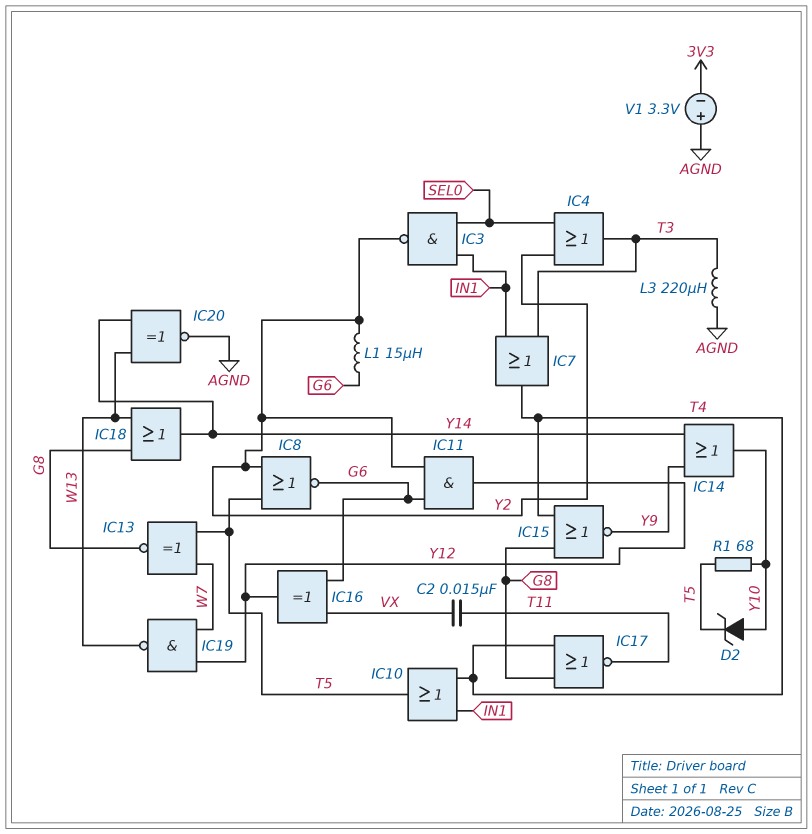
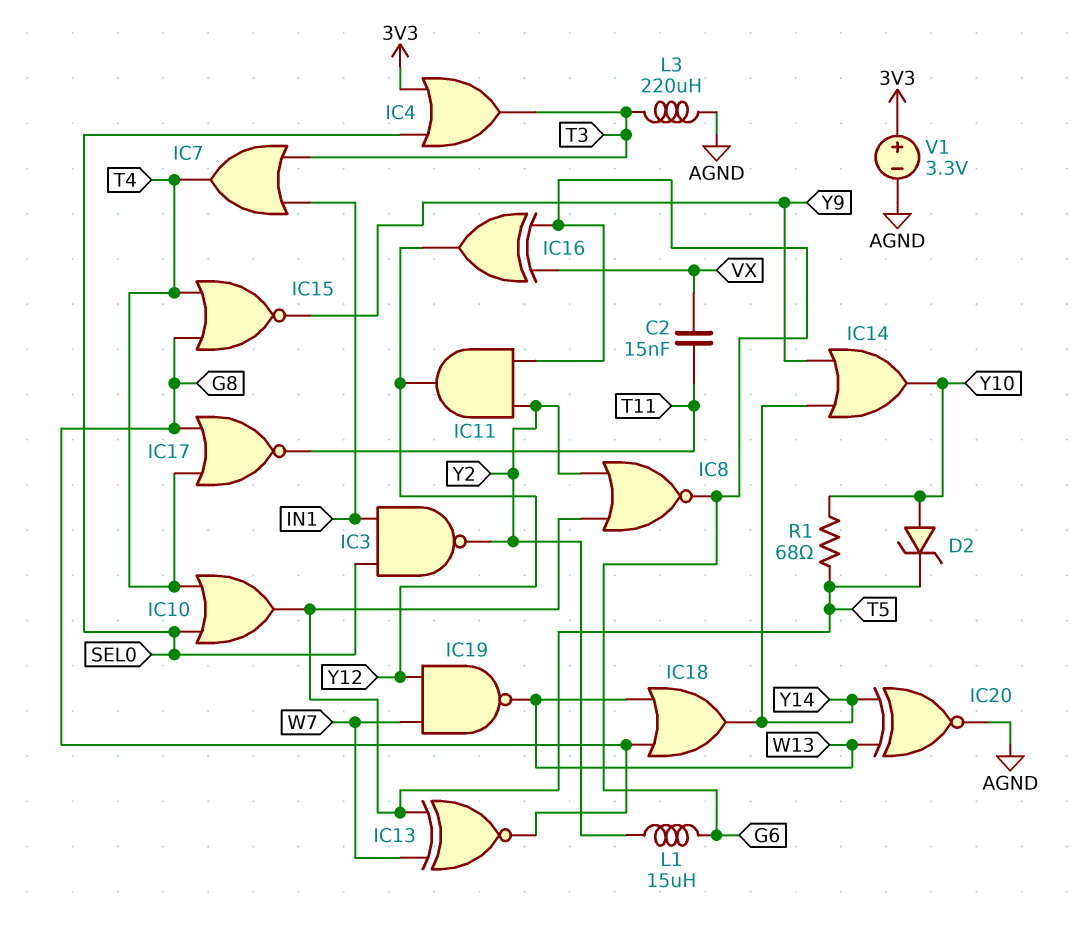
IC4: OR (in SEL0, in Y2, out T3) -> OR (in 3V3, in SEL0, out T3)
IC10: OR (in IN1, in T4, out T5) -> OR (in SEL0, in T4, out T5)
V1: 3.3V (plus AGND, minus 3V3) -> 3.3V (plus 3V3, minus AGND)

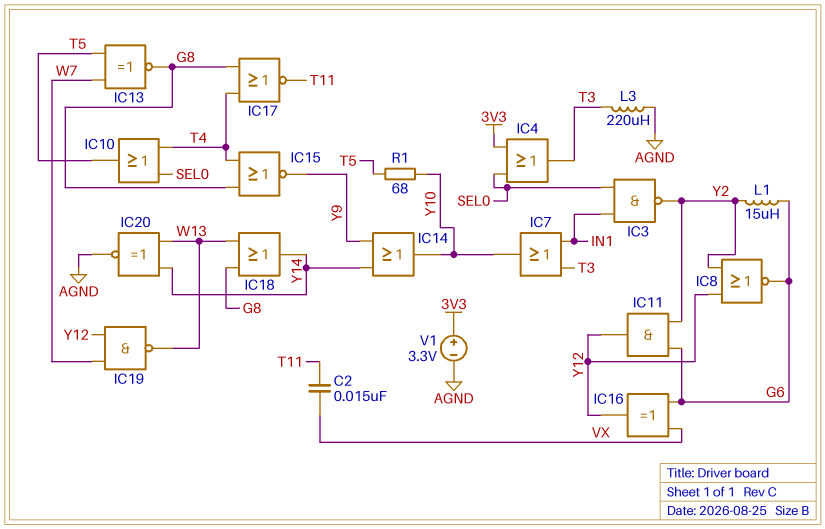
D2: zener (A Y10, K T5) -> none
IC7: OR (in IN1, in T3, out T4) -> OR (in IN1, in T3, out Y10)
IC8: NOR (in T5, in Y2, out G6) -> NOR (in Y2, in Y12, out G6)

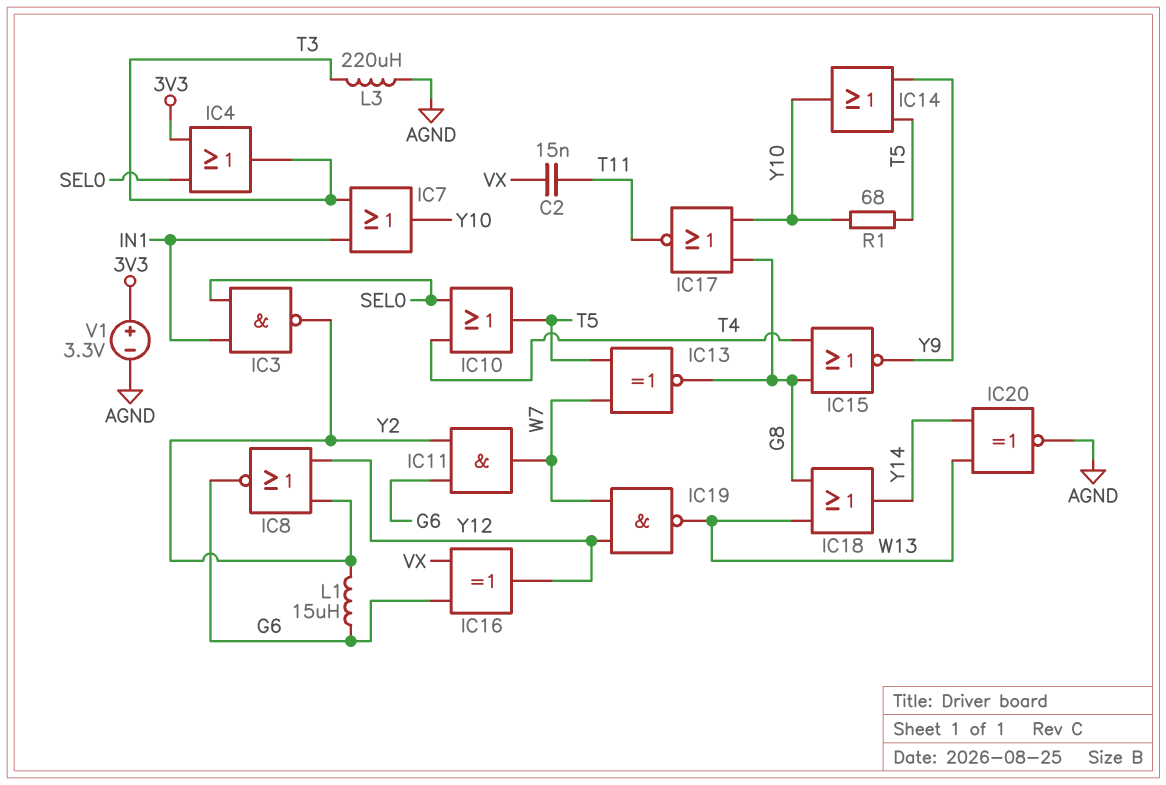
IC11: AND (in G6, in Y2, out Y12) -> AND (in G6, in Y2, out W7)
IC14: OR (in Y9, in Y14, out Y10) -> OR (in T5, in Y9, out Y10)
IC17: NOR (in G8, in T4, out T11) -> NOR (in G8, in Y10, out T11)

